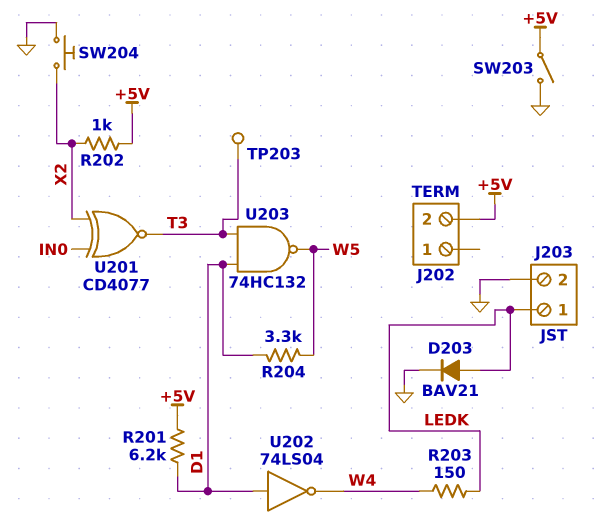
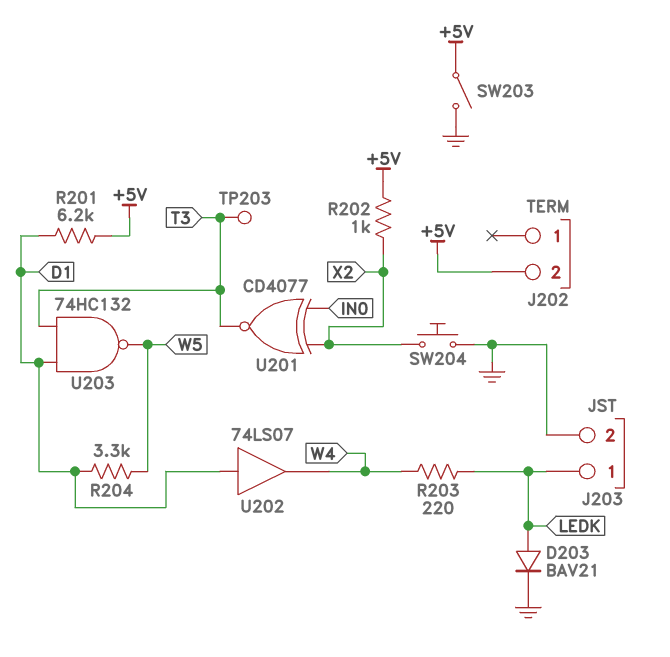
R203: 150 (LEDK, W4) -> 220 (LEDK, W4)
U202: NOT 74LS04 (in D1, out W4) -> buffer 74LS07 (in D1, out W4)

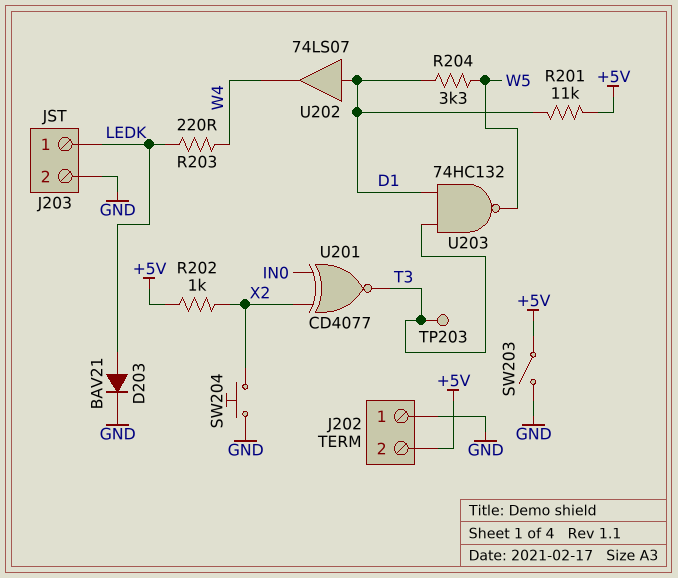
J202 pin 1: none -> GND
R201: 6.2k (+5V, D1) -> 11k (+5V, D1)

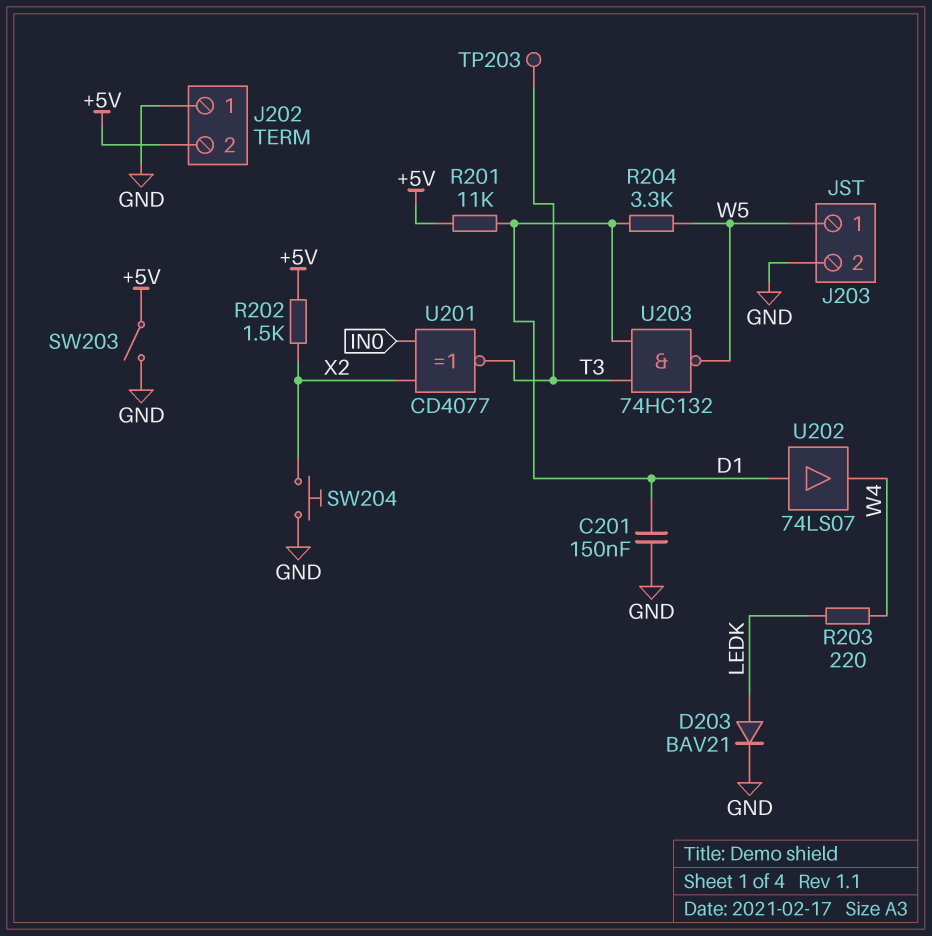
C201: none -> 150nF (D1, GND)
J203 pin 1: LEDK -> W5
R202: 1k (+5V, X2) -> 1.5k (+5V, X2)

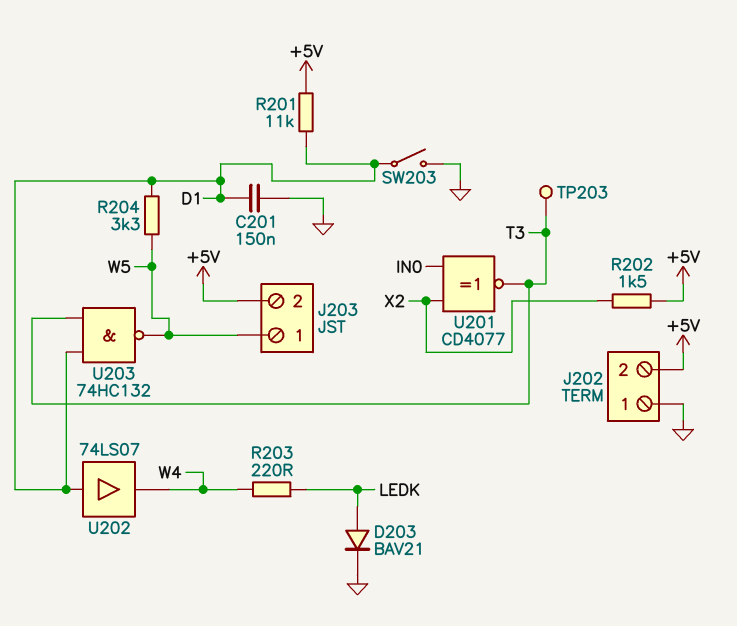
J203 pin 2: GND -> +5V
SW203: switch (+5V, GND) -> switch (D1, GND)
SW204: button (GND, X2) -> none

